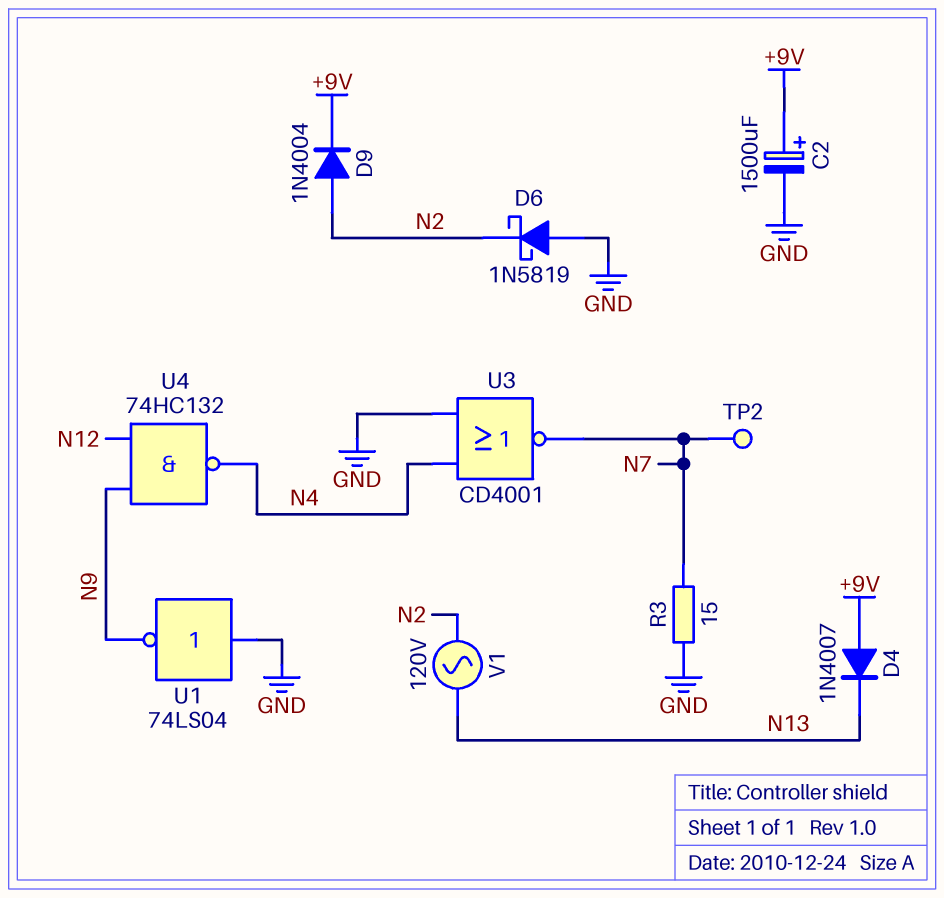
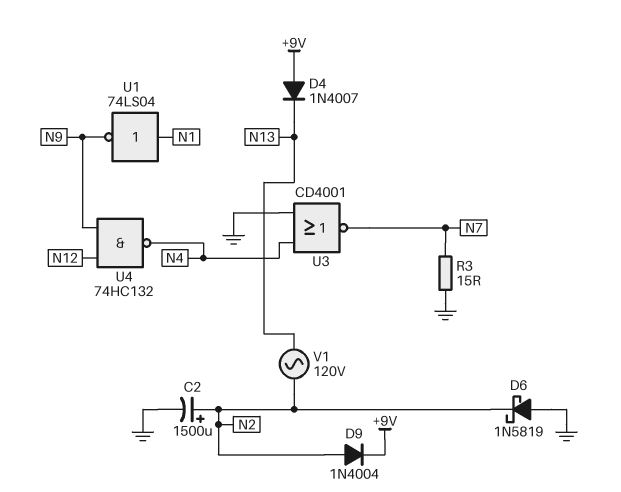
C2: 1500uF (plus +9V, minus GND) -> 1500uF (plus N2, minus GND)
TP2: test point (N7) -> none
U1: NOT 74LS04 (in GND, out N9) -> NOT 74LS04 (in N1, out N9)

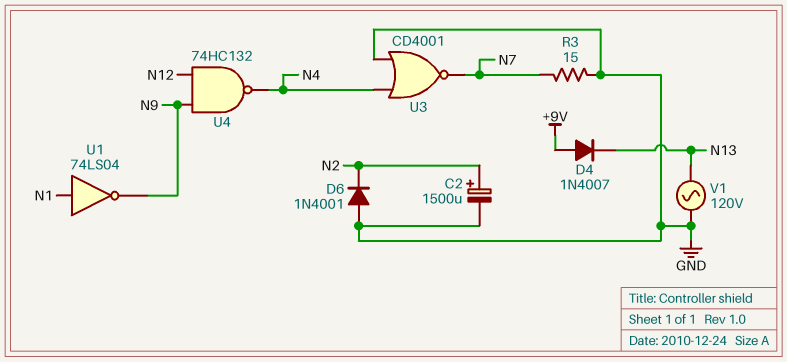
D6: schottky 1N5819 (A GND, K N2) -> diode 1N4001 (A GND, K N2)
D9: diode 1N4004 (A N2, K +9V) -> none
V1: AC 120V (N2, N13) -> AC 120V (GND, N13)

